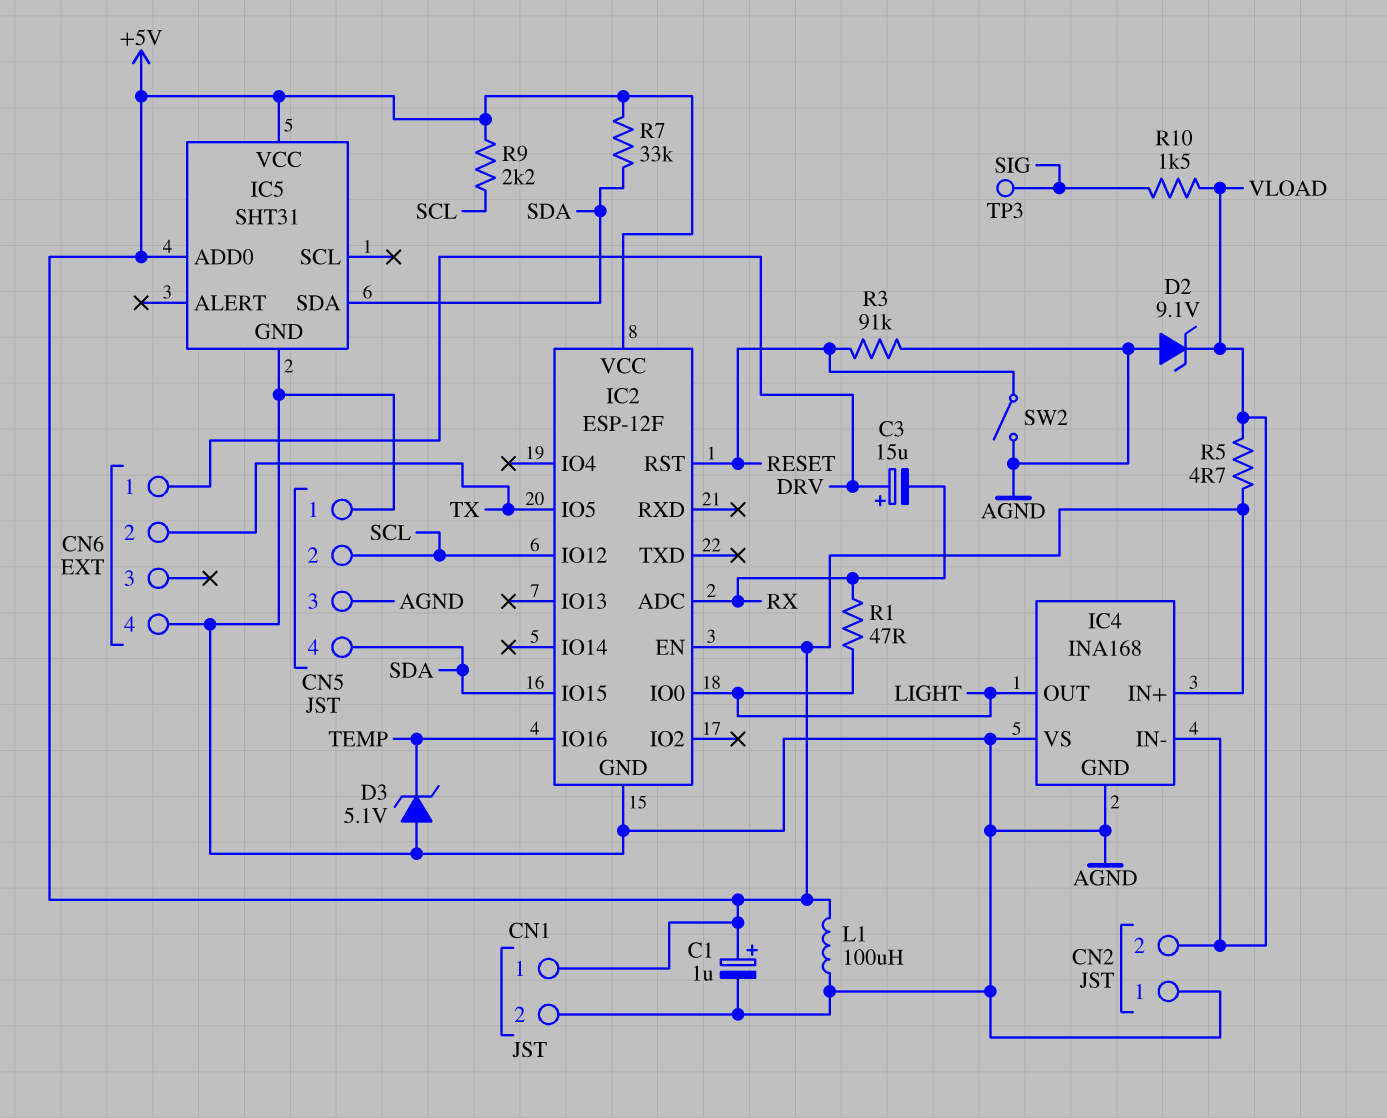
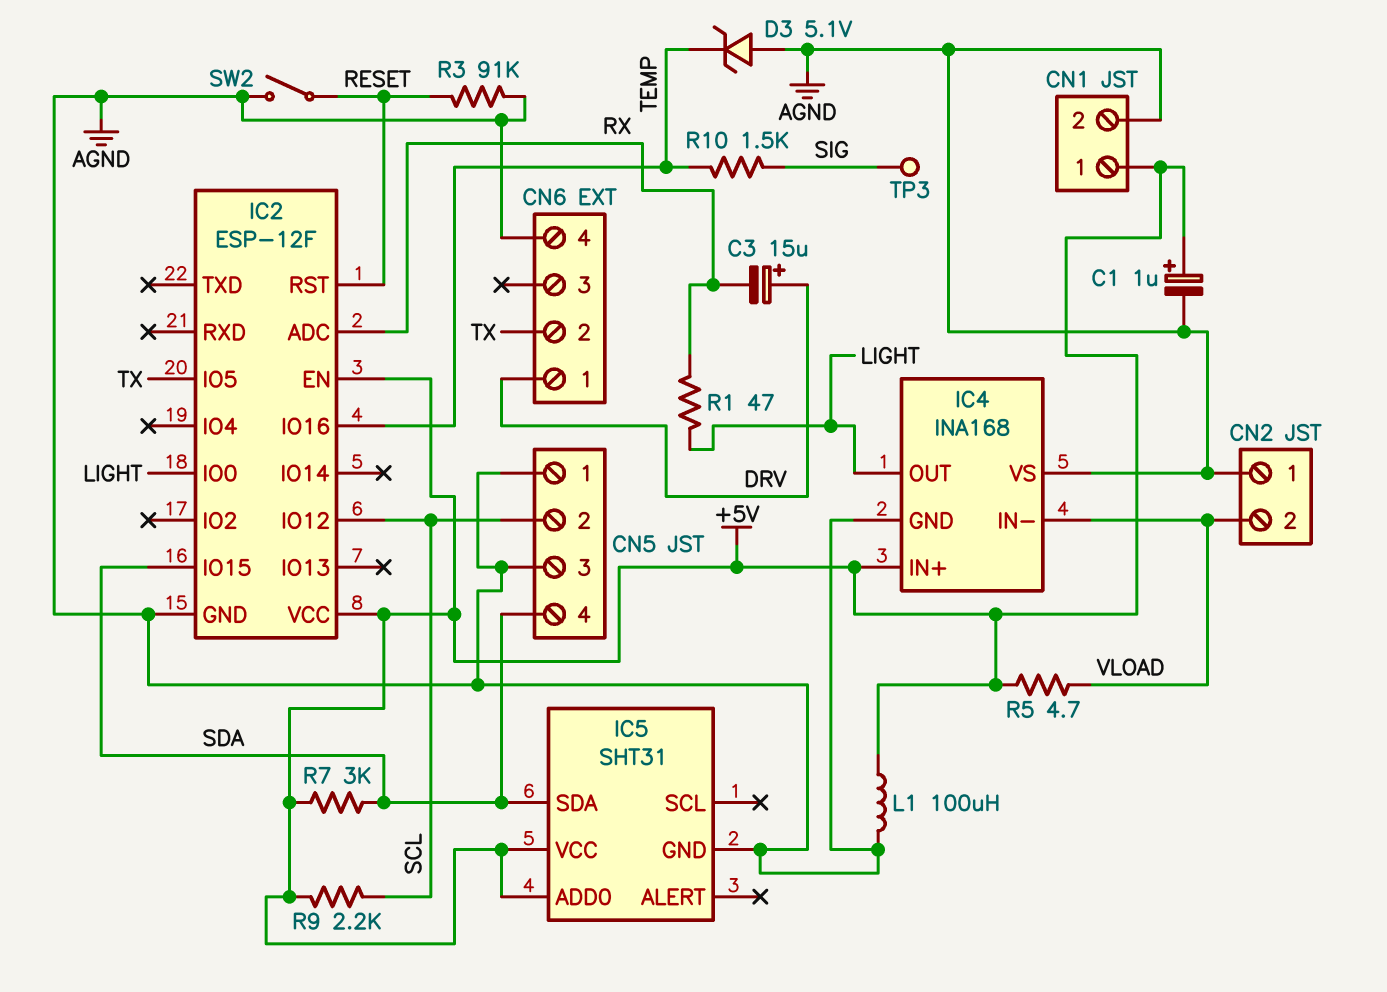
D2: zener 9.1V (A AGND, K VLOAD) -> none
R7: 33k (+5V, SDA) -> 3k (+5V, SDA)
R10: 1.5k (SIG, VLOAD) -> 1.5k (SIG, TEMP)

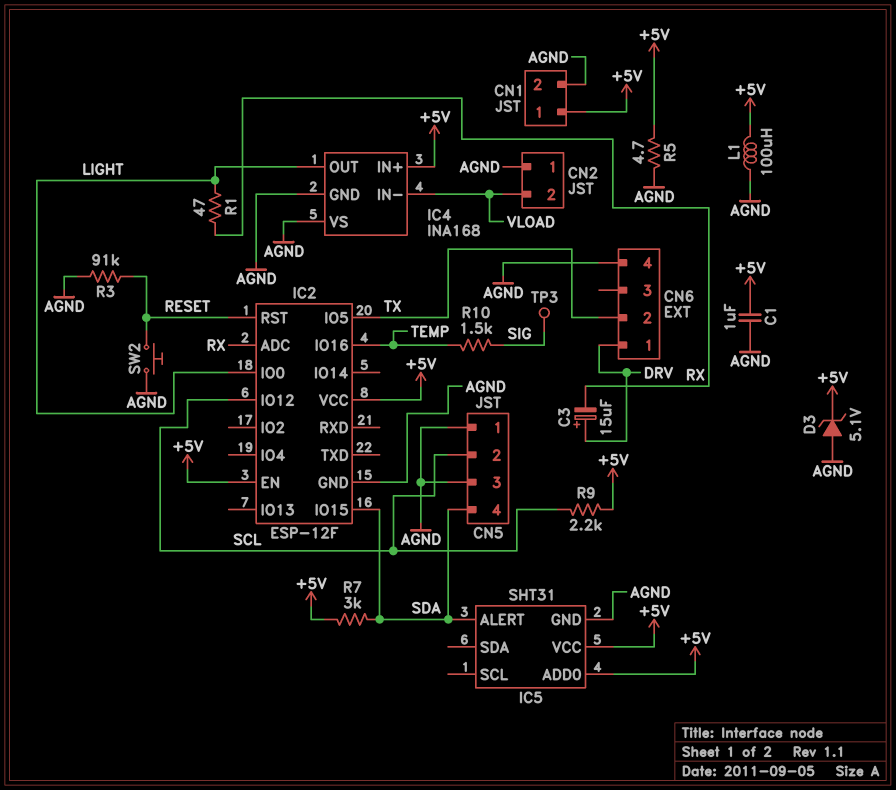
C1: 1uF (plus +5V, minus AGND) -> 1uF (+5V, AGND)
D3: zener 5.1V (A AGND, K TEMP) -> zener 5.1V (A AGND, K +5V)
IC5 pin ALERT: none -> SDA
IC5 pin SDA: SDA -> none
R5: 4.7 (+5V, VLOAD) -> 4.7 (+5V, AGND)
SW2: switch (AGND, RESET) -> button (AGND, RESET)

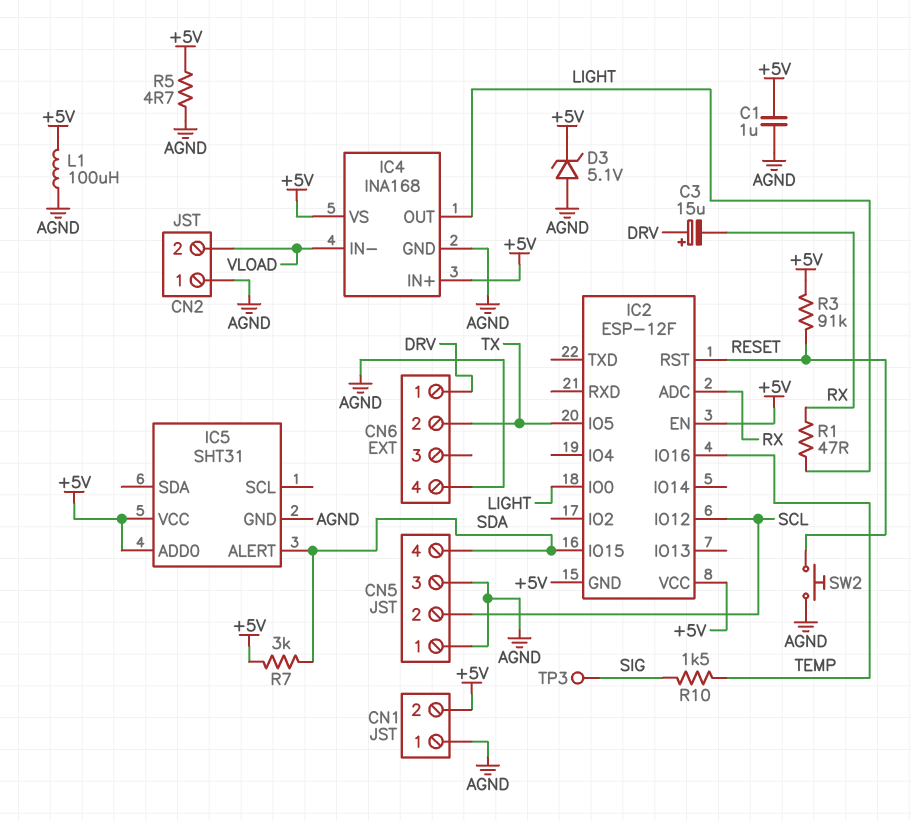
CN1 pin 1: +5V -> AGND
CN1 pin 2: AGND -> +5V
IC2 pin GND: AGND -> +5V
IC4 pin VS: AGND -> +5V
R3: 91k (AGND, RESET) -> 91k (+5V, RESET)
R9: 2.2k (+5V, SCL) -> none

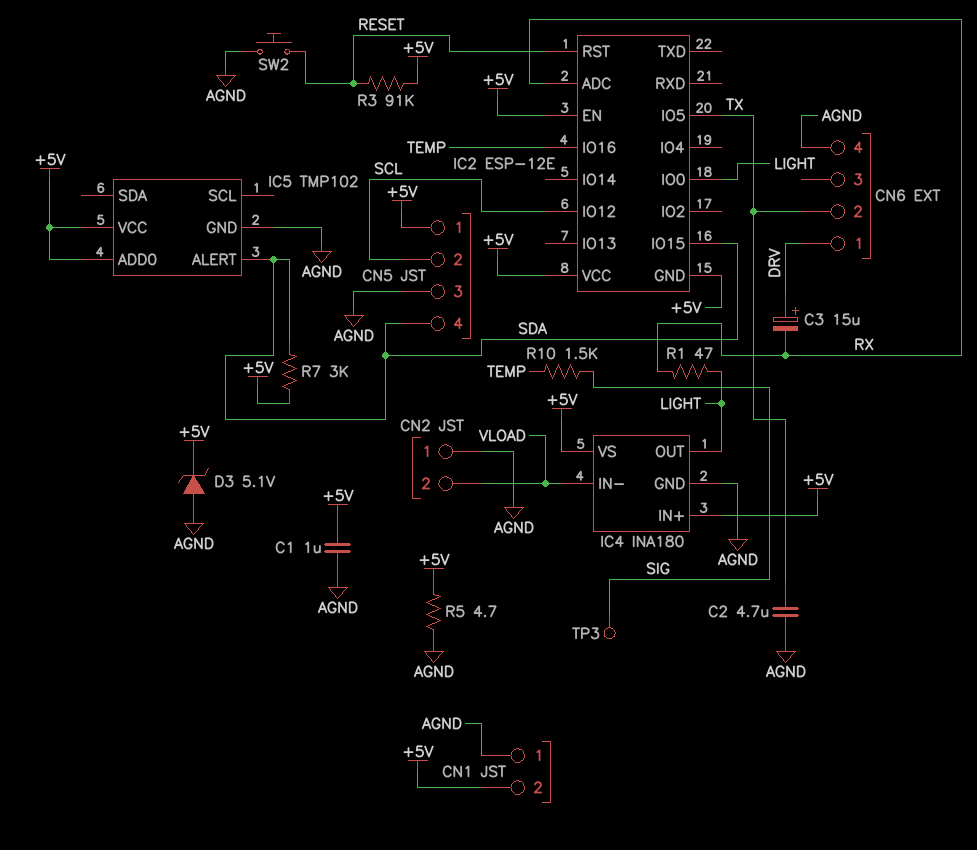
C2: none -> 4.7uF (AGND, TX)
CN5 pin 1: AGND -> +5V
IC2: ESP-12F -> ESP-12E
IC4: INA168 -> INA180
IC5: SHT31 -> TMP102
L1: 100uH (+5V, AGND) -> none

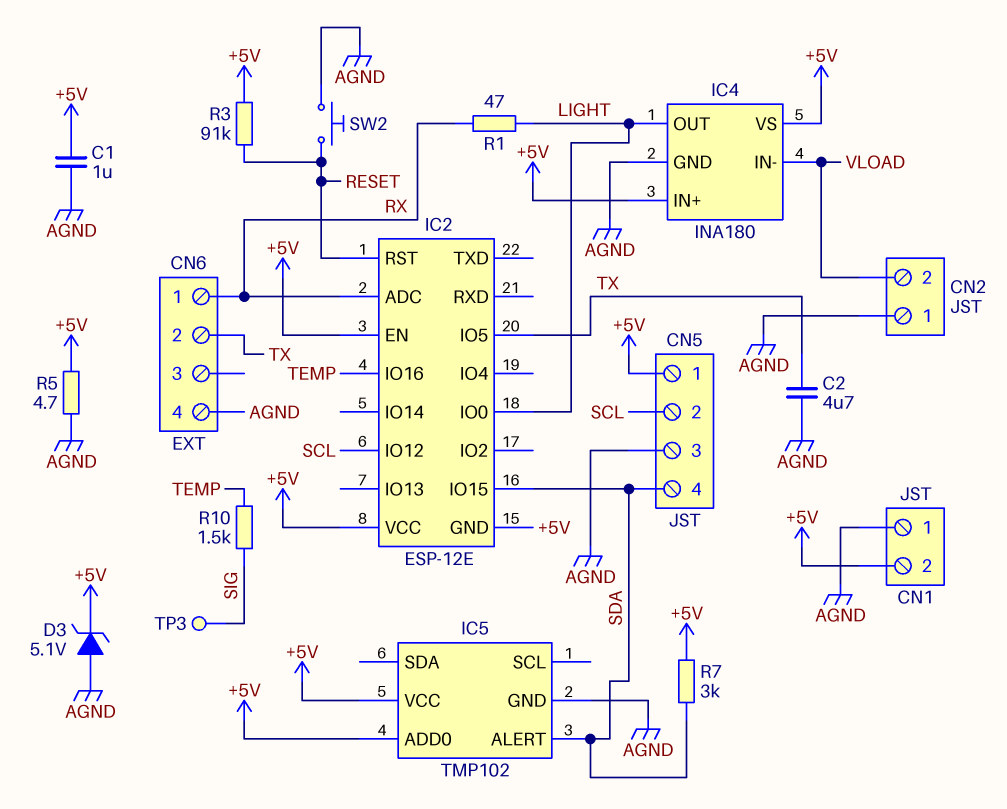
C3: 15uF (plus DRV, minus RX) -> none
CN6 pin 1: DRV -> RX

